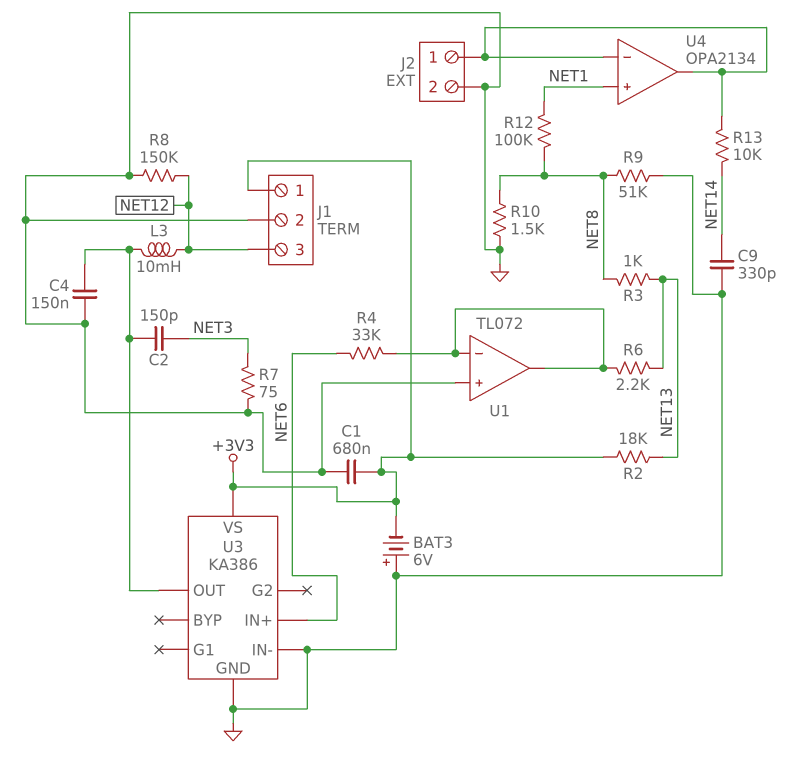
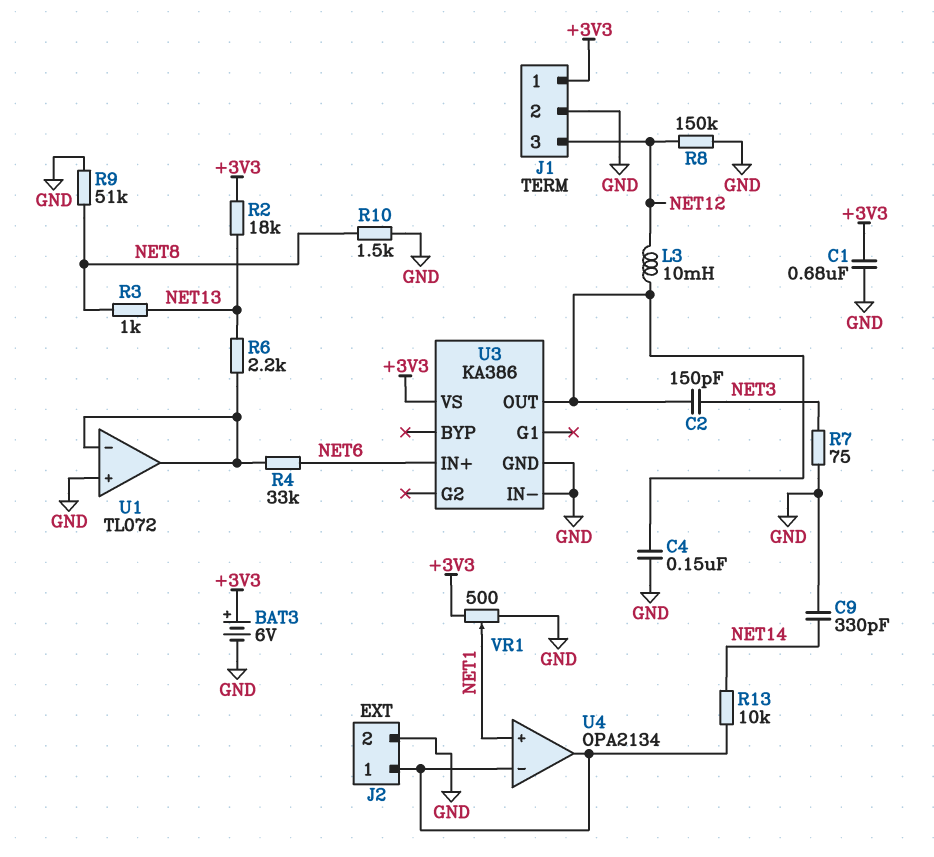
BAT3: 6V (plus GND, minus +3V3) -> 6V (plus +3V3, minus GND)
R12: 100k (NET1, NET8) -> none
VR1: none -> 500 (+3V3, GND, wiper NET1)

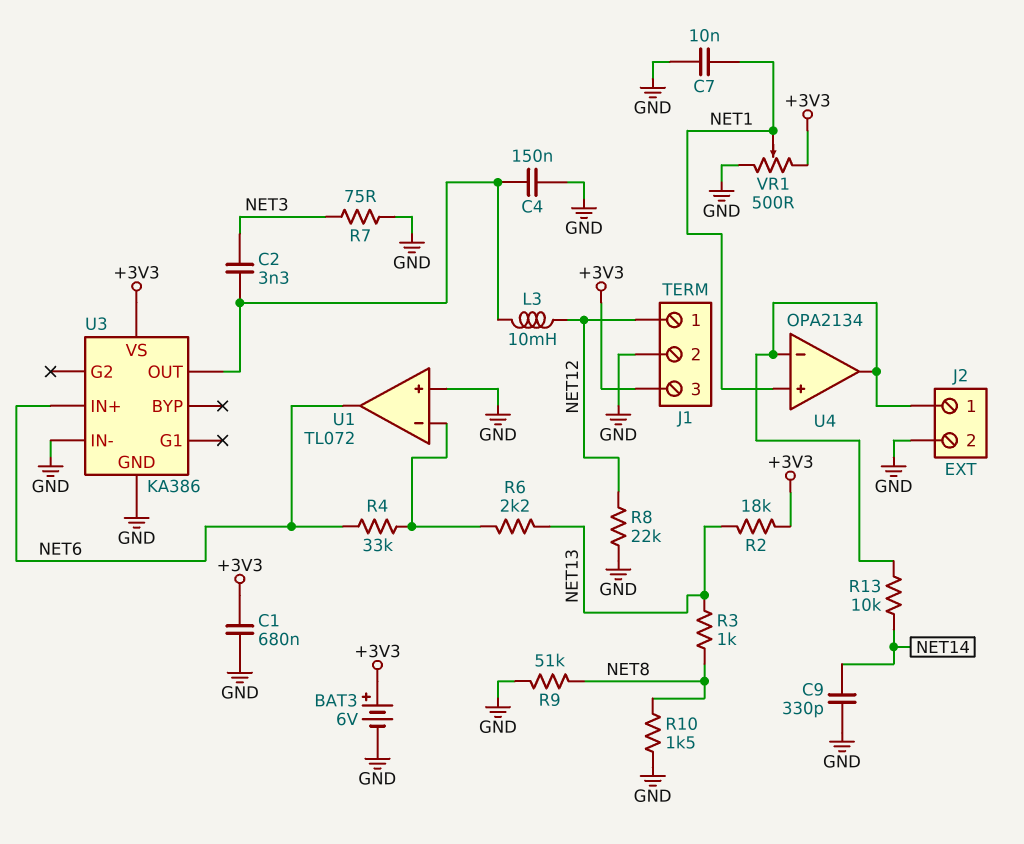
C2: 150pF (NET3, U3/OUT) -> 3.3nF (NET3, U3/OUT)
C7: none -> 10nF (GND, NET1)
J1 pin 1: +3V3 -> NET12
J1 pin 3: NET12 -> +3V3
R8: 150k (GND, NET12) -> 22k (GND, NET12)
U1 pin out: U1/in- -> NET6

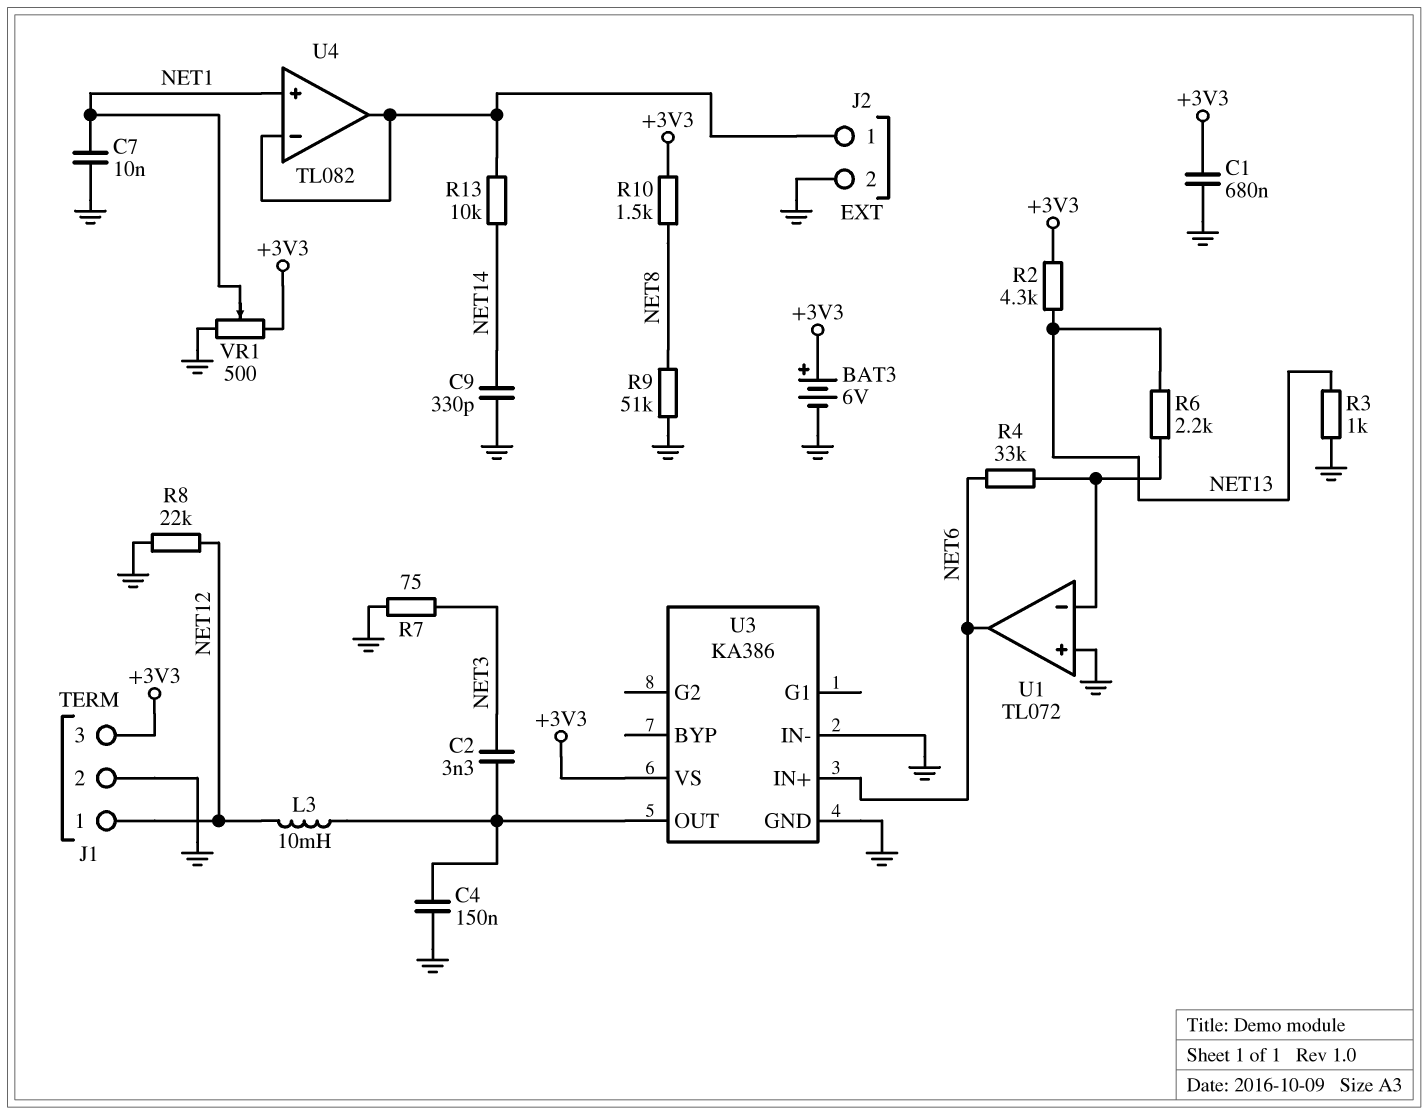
R2: 18k (+3V3, NET13) -> 4.3k (+3V3, NET13)
R3: 1k (NET8, NET13) -> 1k (GND, NET13)
R10: 1.5k (GND, NET8) -> 1.5k (+3V3, NET8)
U4: OPA2134 -> TL082

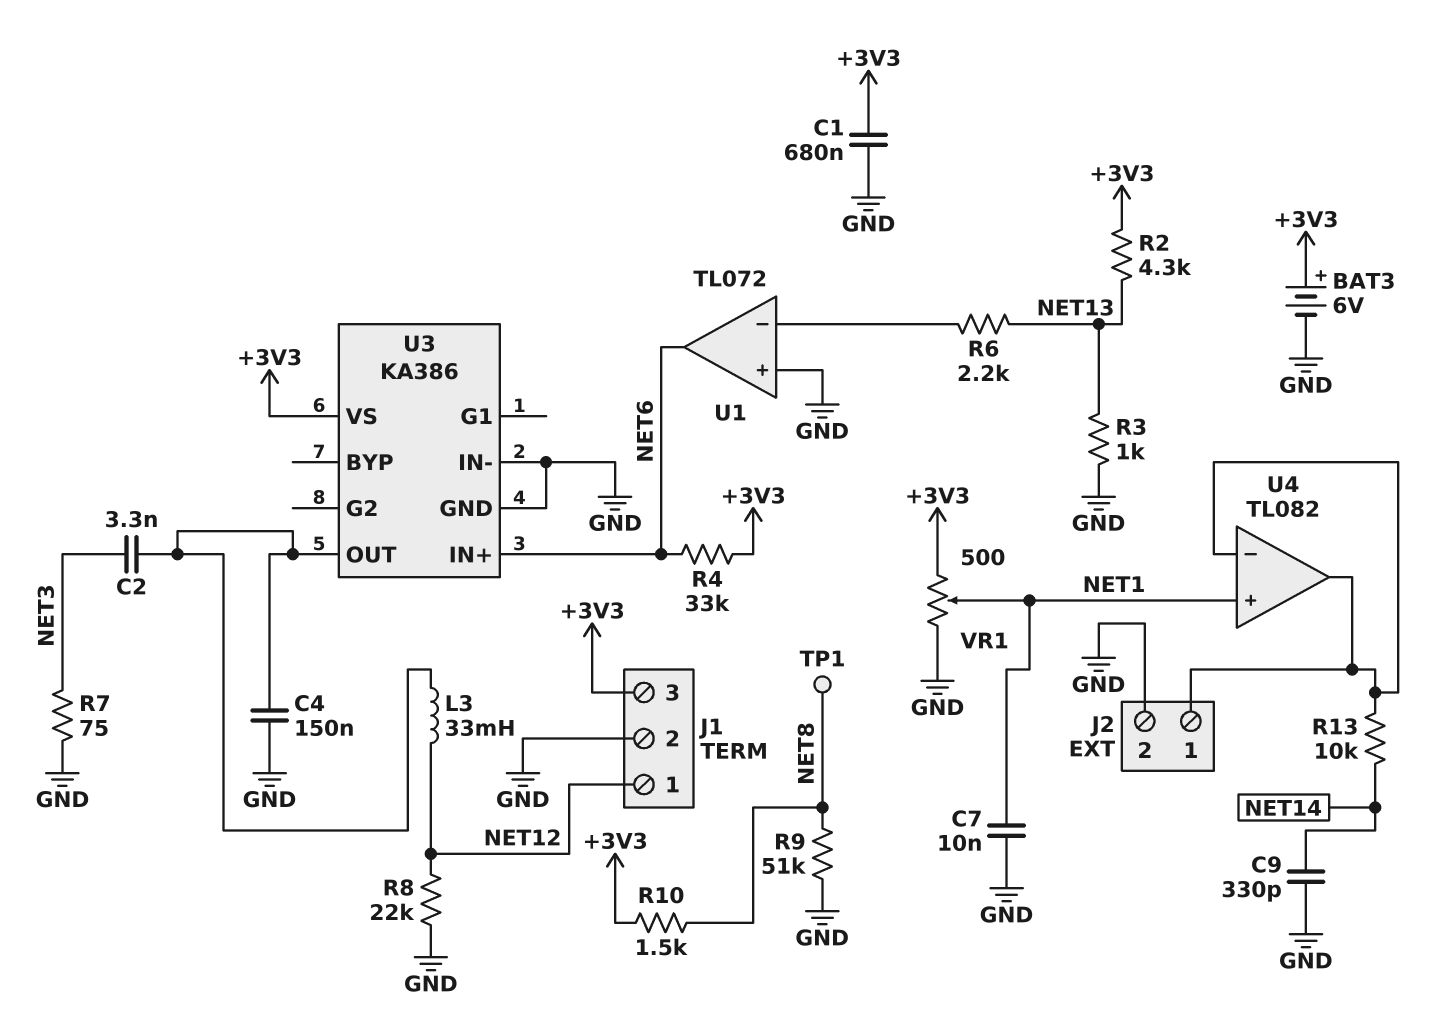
L3: 10mH (NET12, U3/OUT) -> 33mH (NET12, U3/OUT)
R4: 33k (NET6, U1/in-) -> 33k (+3V3, NET6)
TP1: none -> test point (NET8)

